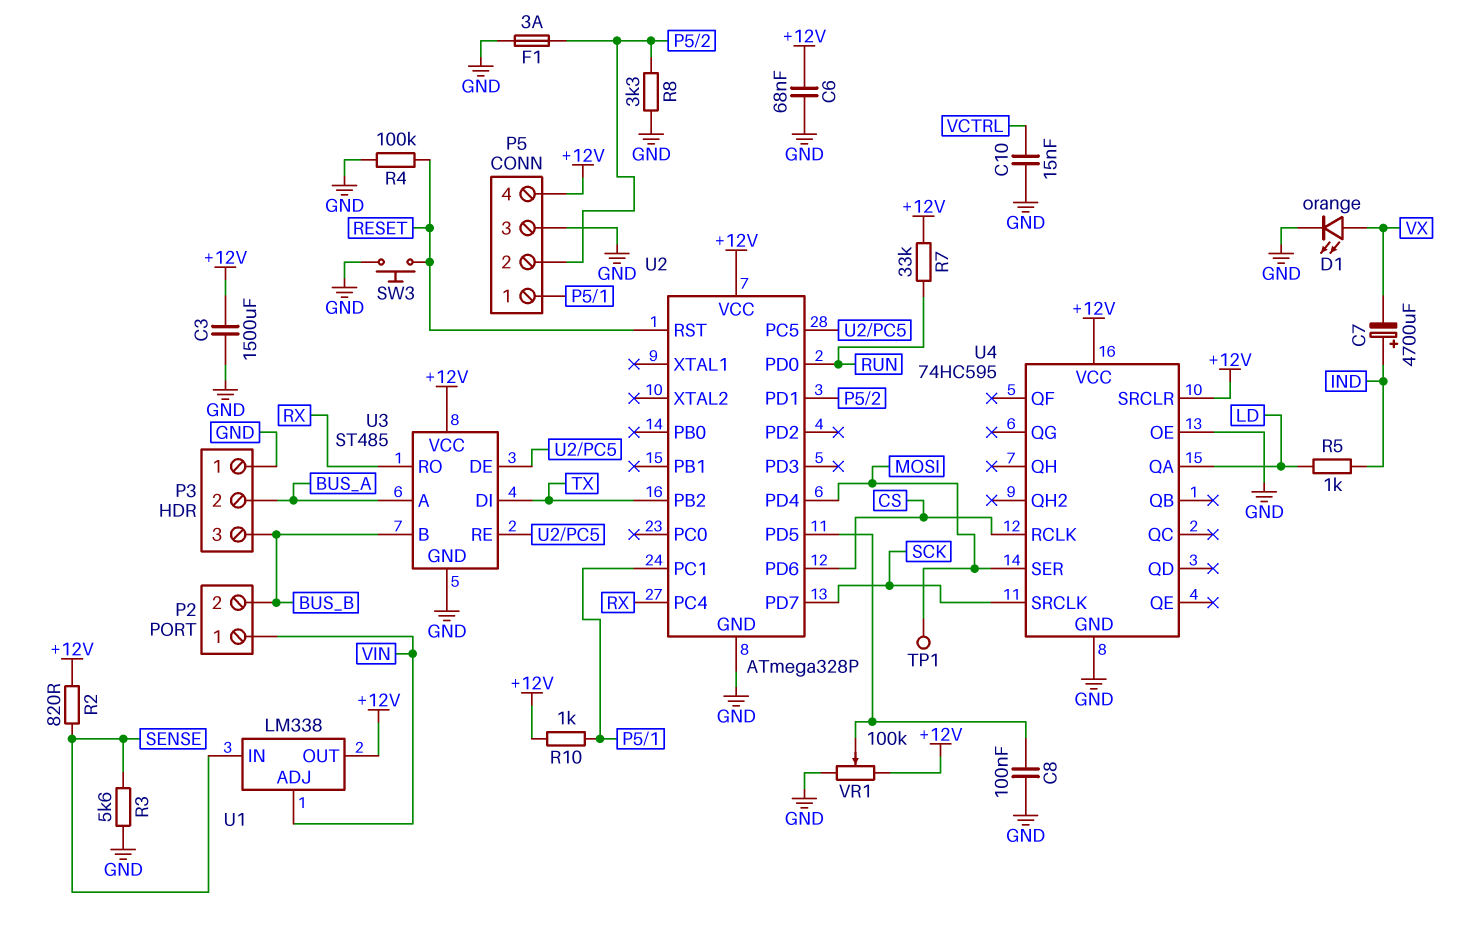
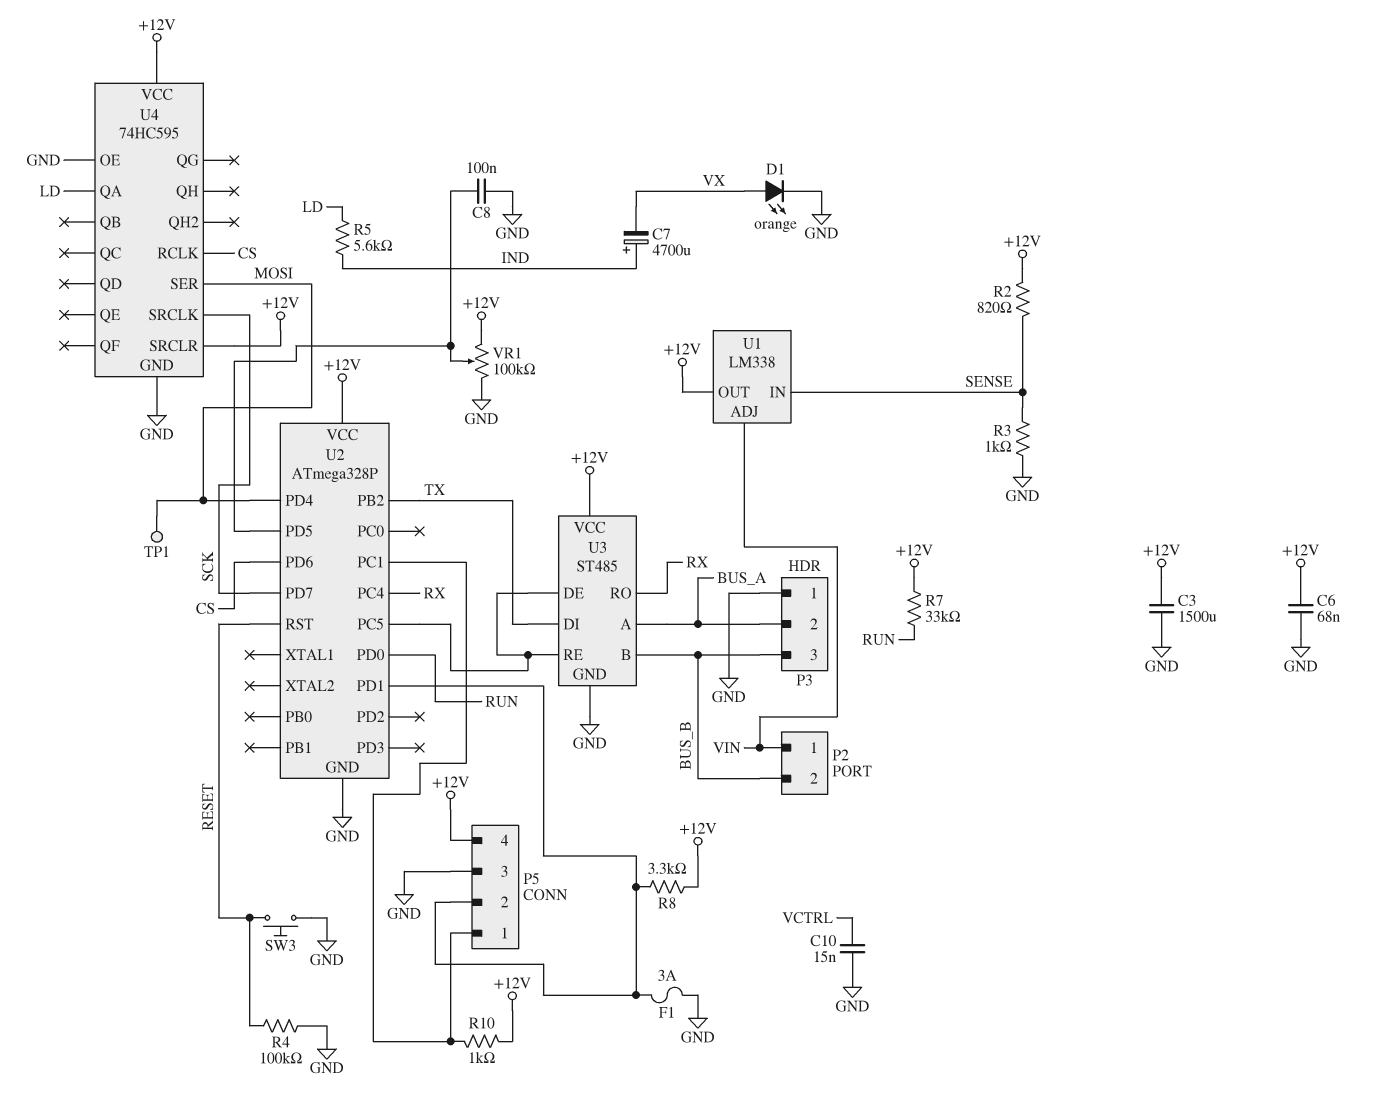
R3: 5.6k (GND, SENSE) -> 1k (GND, SENSE)
R5: 1k (IND, LD) -> 5.6k (IND, LD)
R8: 3.3k (GND, P5/2) -> 3.3k (+12V, P5/2)

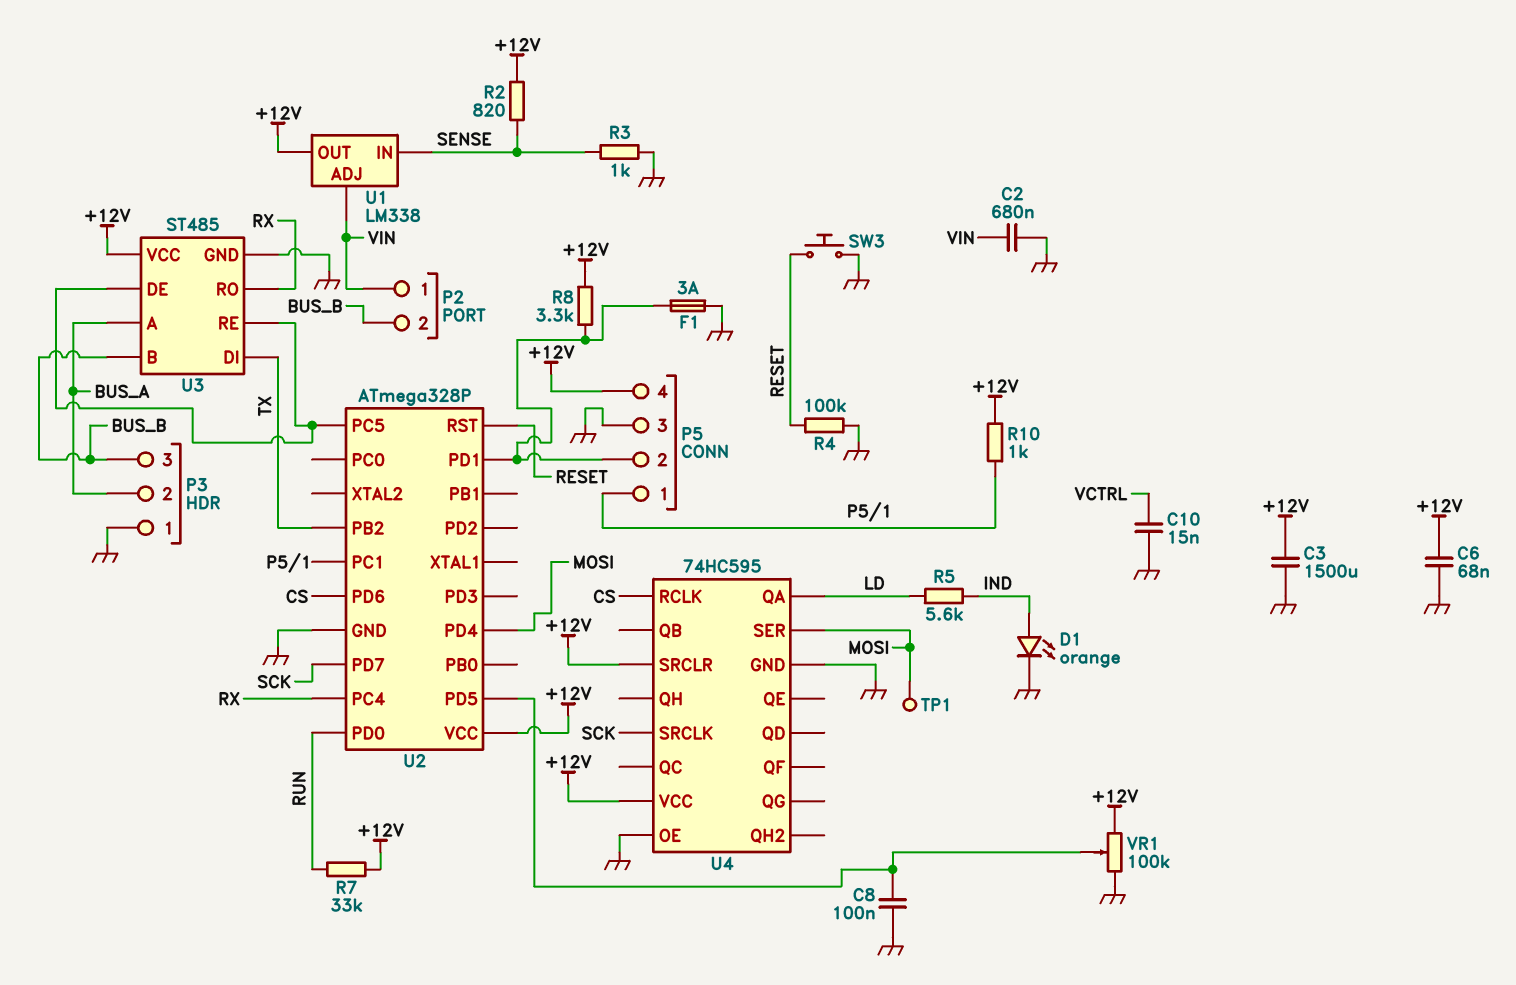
C2: none -> 680nF (GND, VIN)
C7: 4700uF (plus IND, minus VX) -> none
D1: LED orange (A VX, K GND) -> LED orange (A IND, K GND)

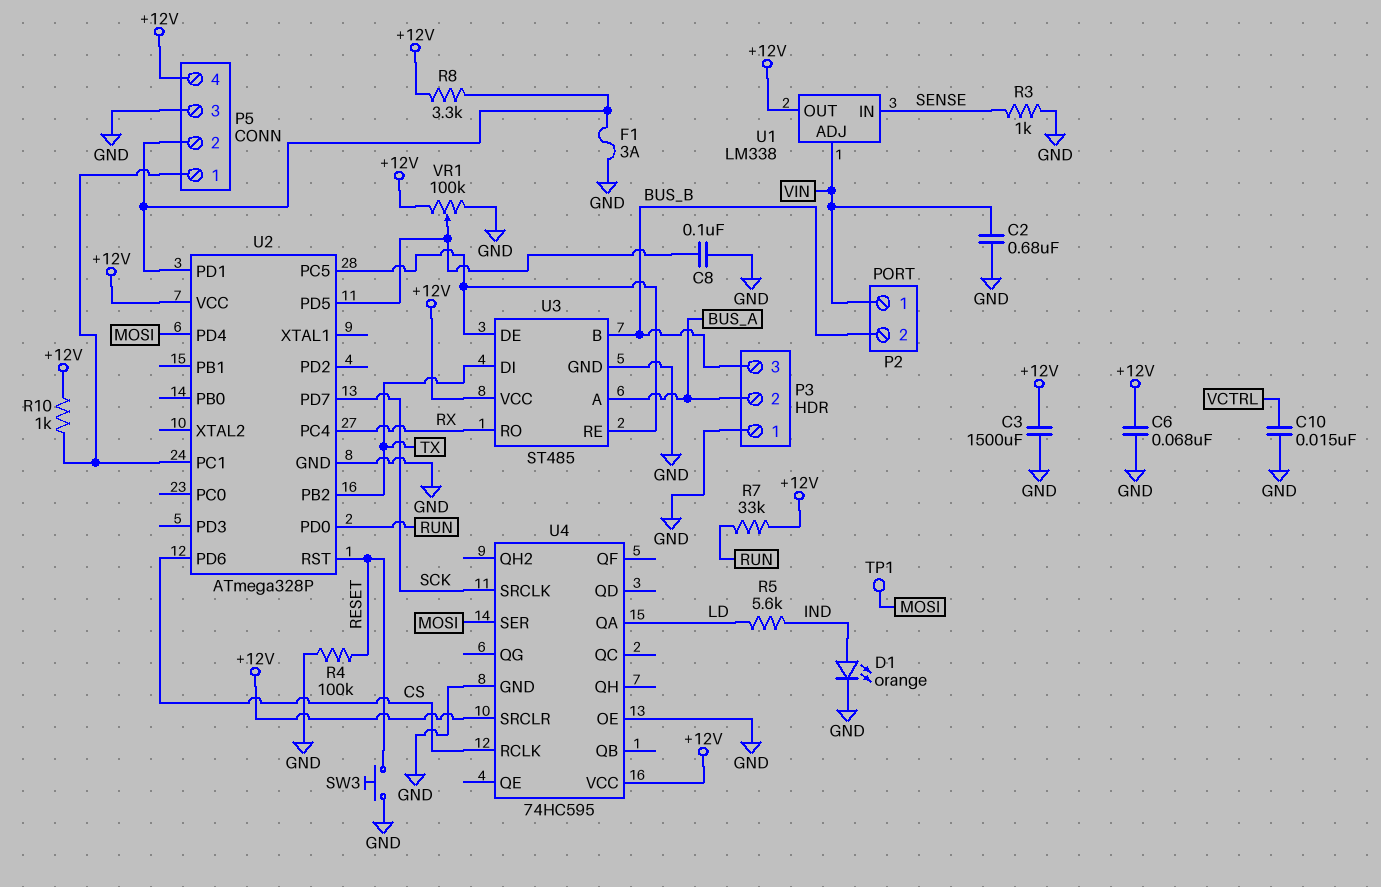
R2: 820 (+12V, SENSE) -> none

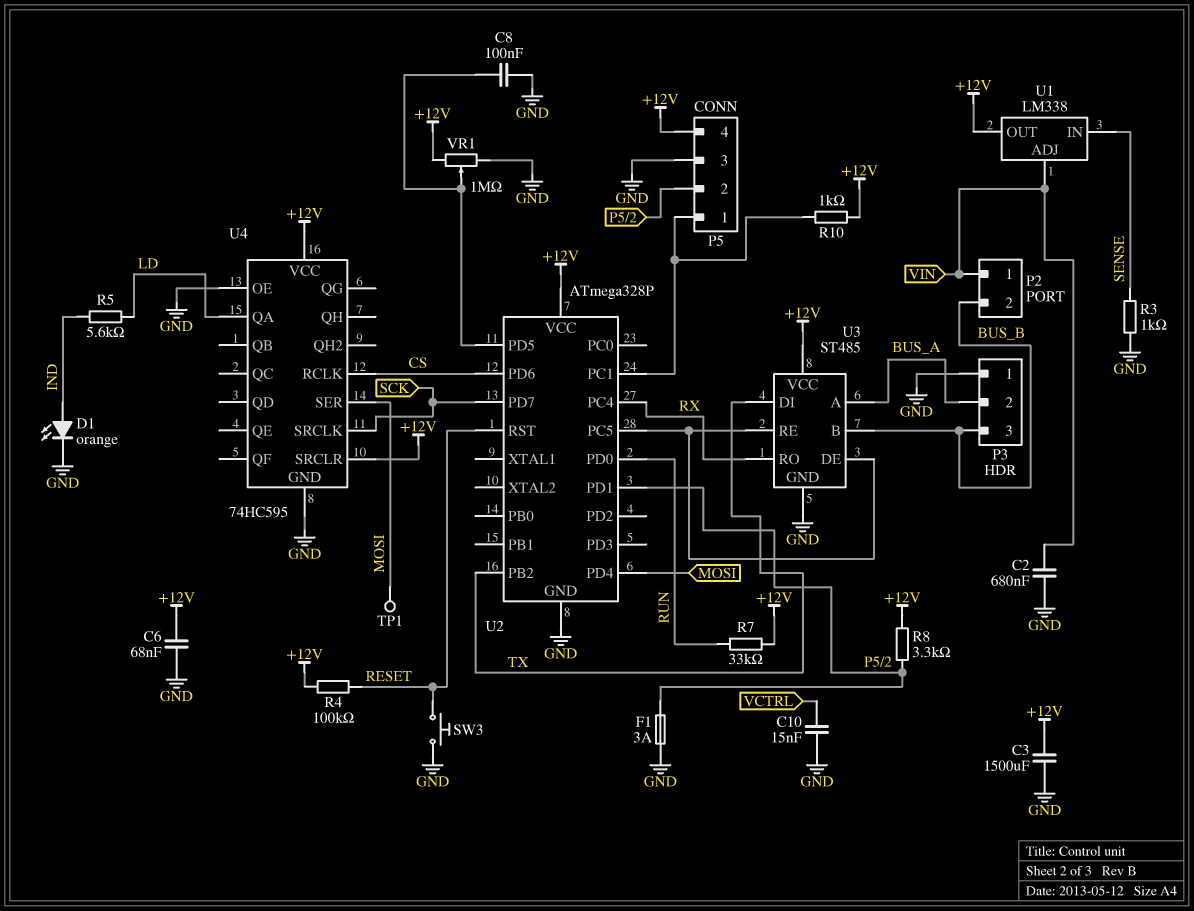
R4: 100k (GND, RESET) -> 100k (+12V, RESET)
VR1: 100k (+12V, GND, wiper U2/PD5) -> 1M (+12V, GND, wiper U2/PD5)

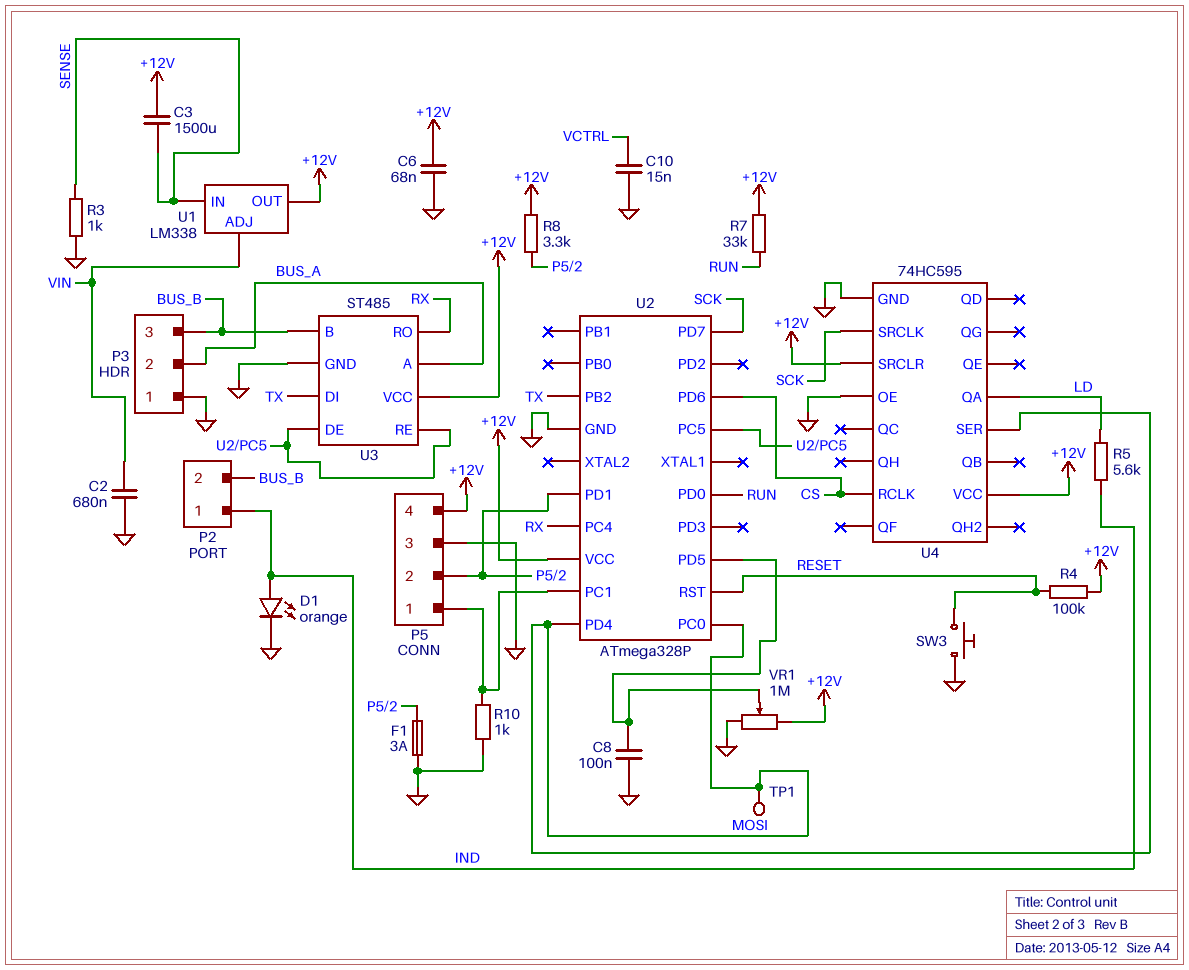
C3: 1500uF (+12V, GND) -> 1500uF (+12V, SENSE)
P2 pin 1: VIN -> IND
R10: 1k (+12V, P5/1) -> 1k (GND, P5/1)
U2 pin PC0: none -> MOSI

